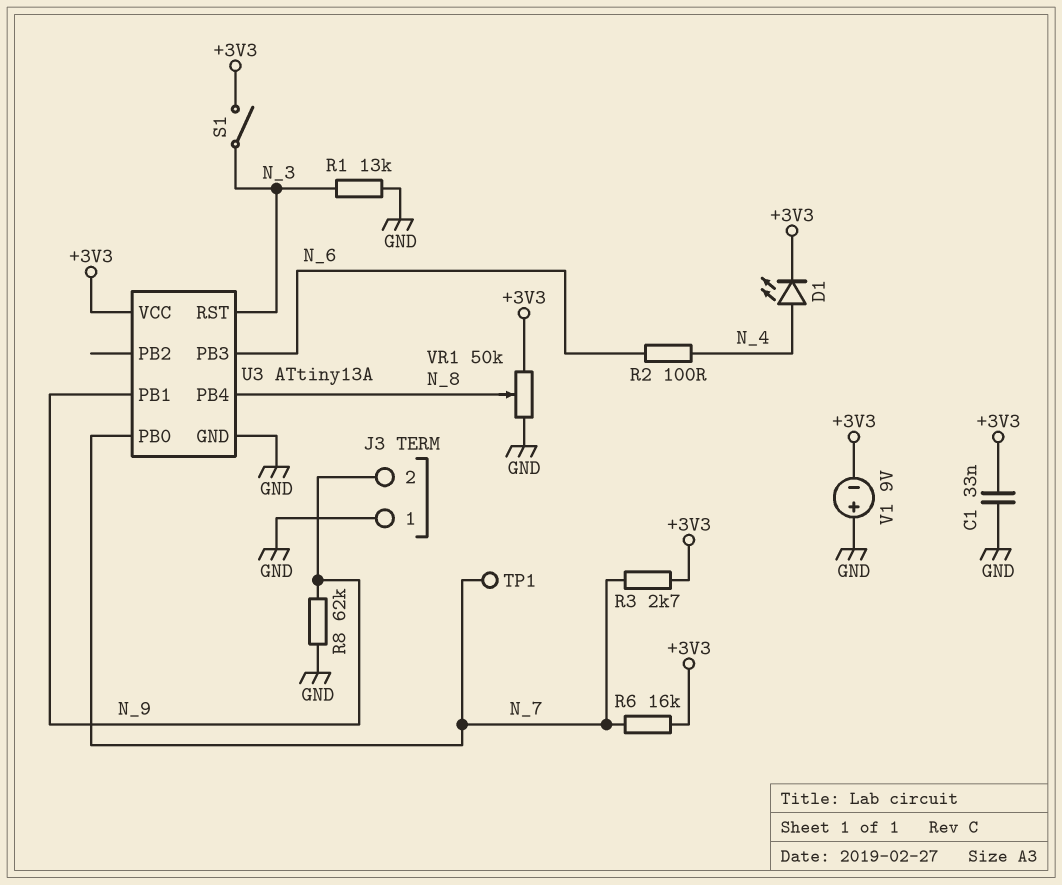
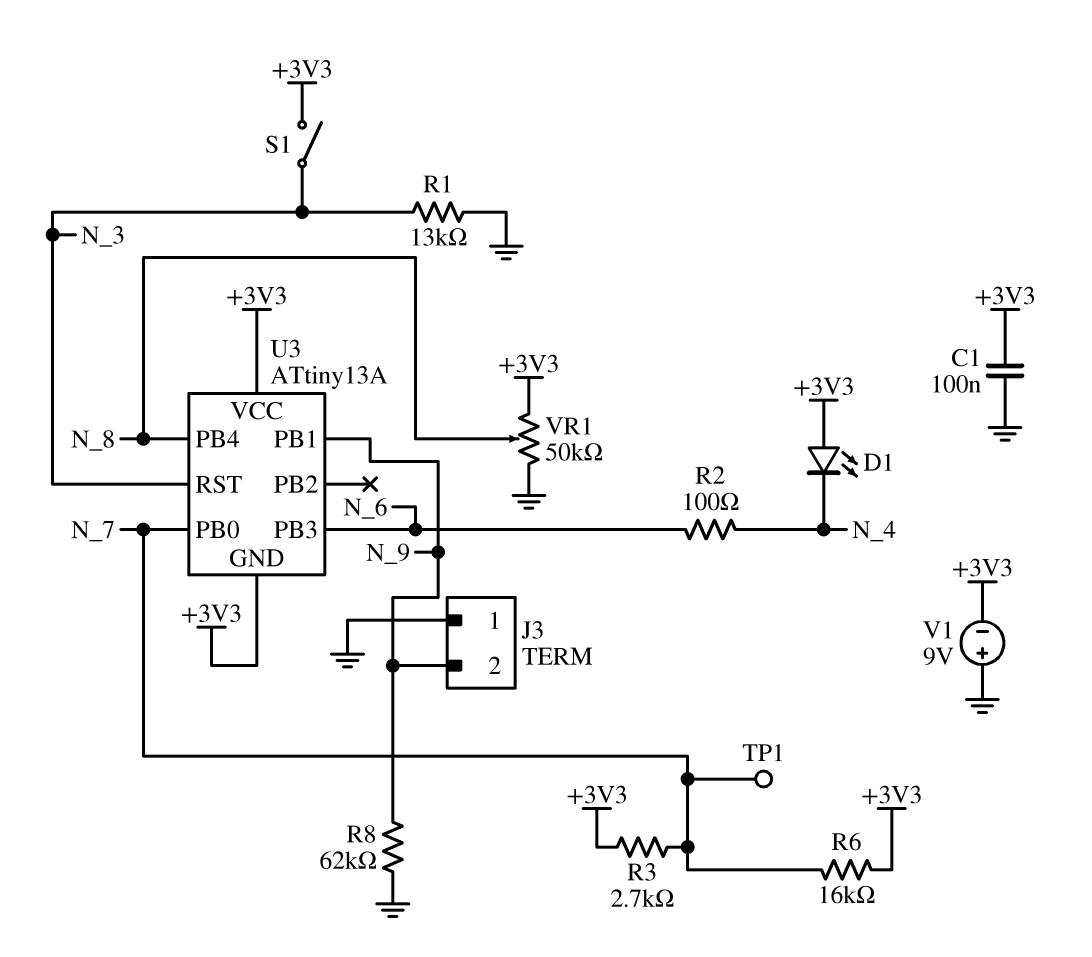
C1: 33nF (+3V3, GND) -> 100nF (+3V3, GND)
D1: LED (A N_4, K +3V3) -> LED (A +3V3, K N_4)
U3 pin GND: GND -> +3V3

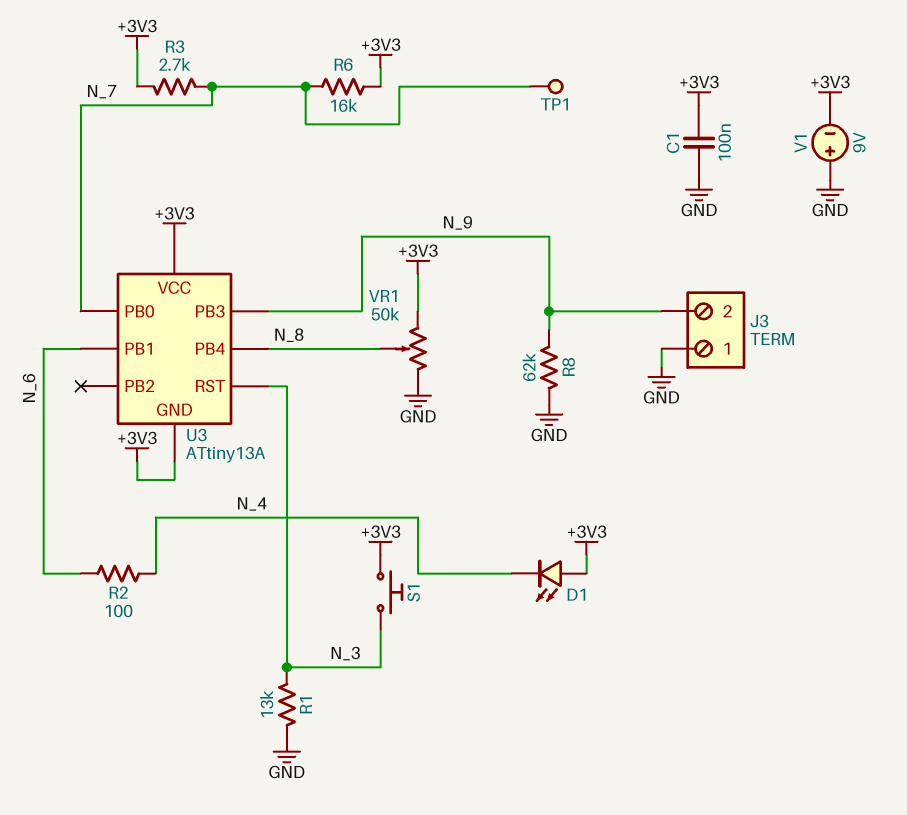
S1: switch (+3V3, N_3) -> button (+3V3, N_3)
U3 pin PB1: N_9 -> N_6
U3 pin PB3: N_6 -> N_9

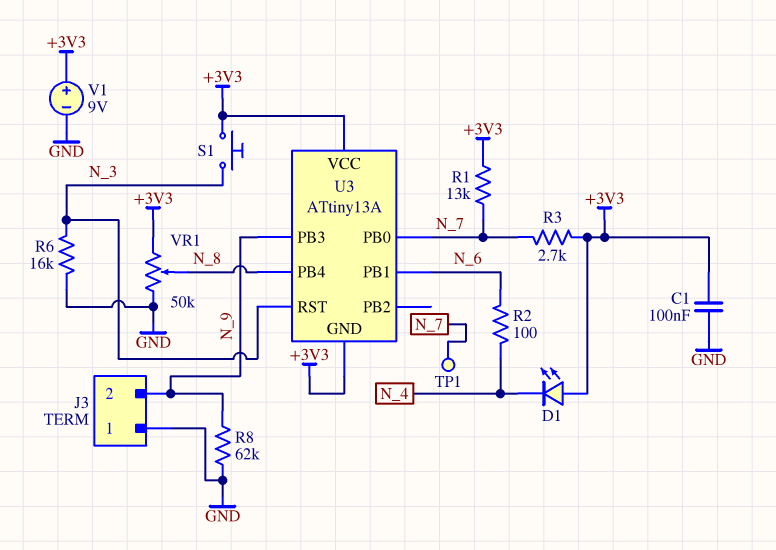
R1: 13k (GND, N_3) -> 13k (+3V3, N_7)
R6: 16k (+3V3, N_7) -> 16k (GND, N_3)
V1: 9V (plus GND, minus +3V3) -> 9V (plus +3V3, minus GND)

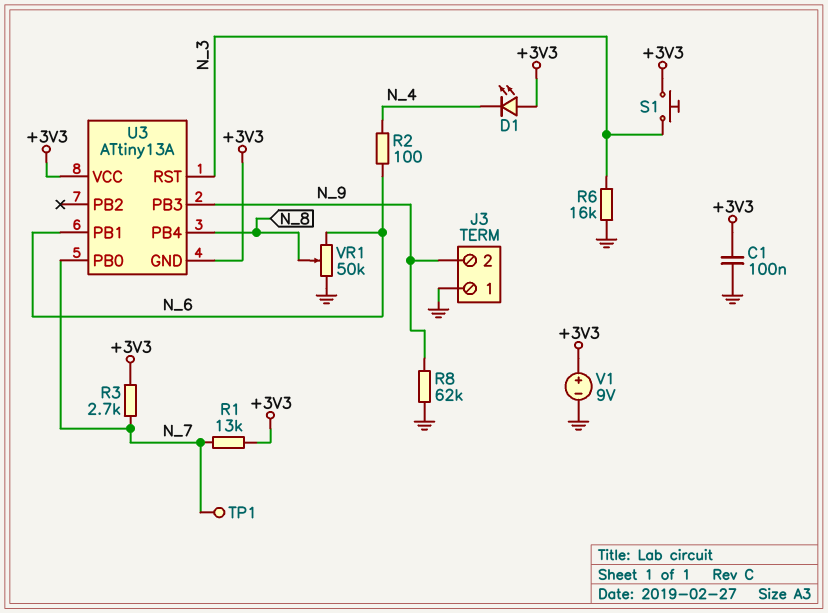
VR1: 50k (+3V3, GND, wiper N_8) -> 50k (GND, N_6, wiper N_8)

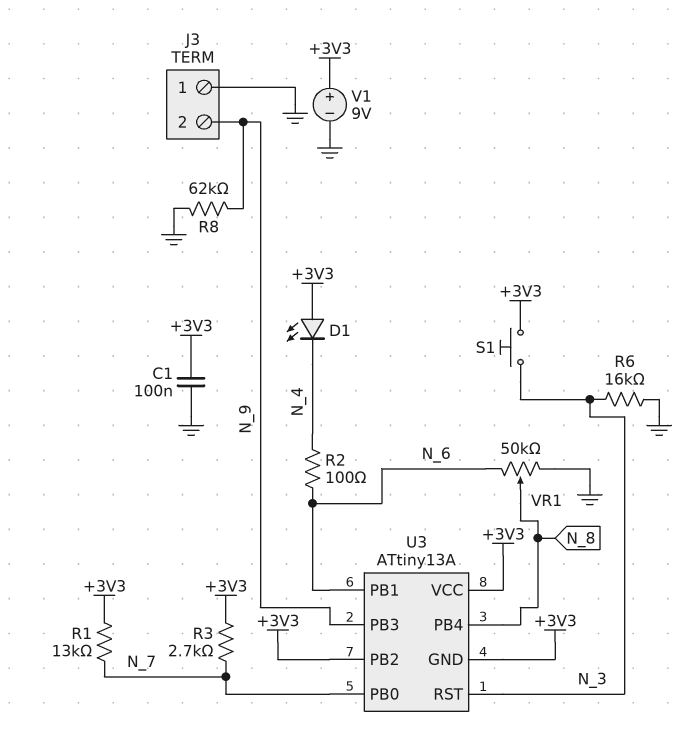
TP1: test point (N_7) -> none
U3 pin PB2: none -> +3V3

